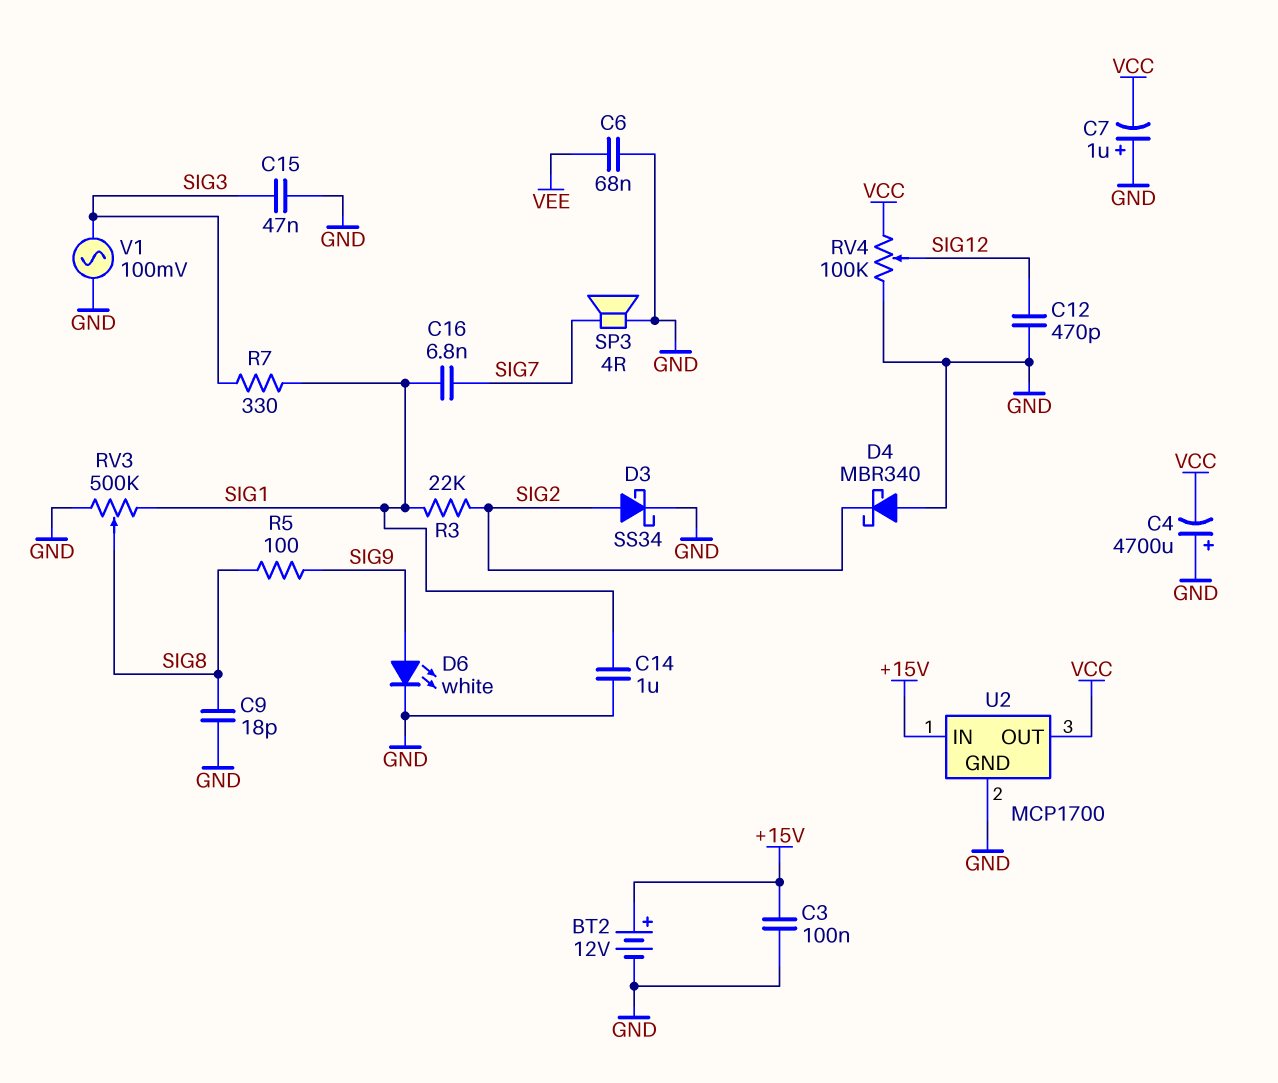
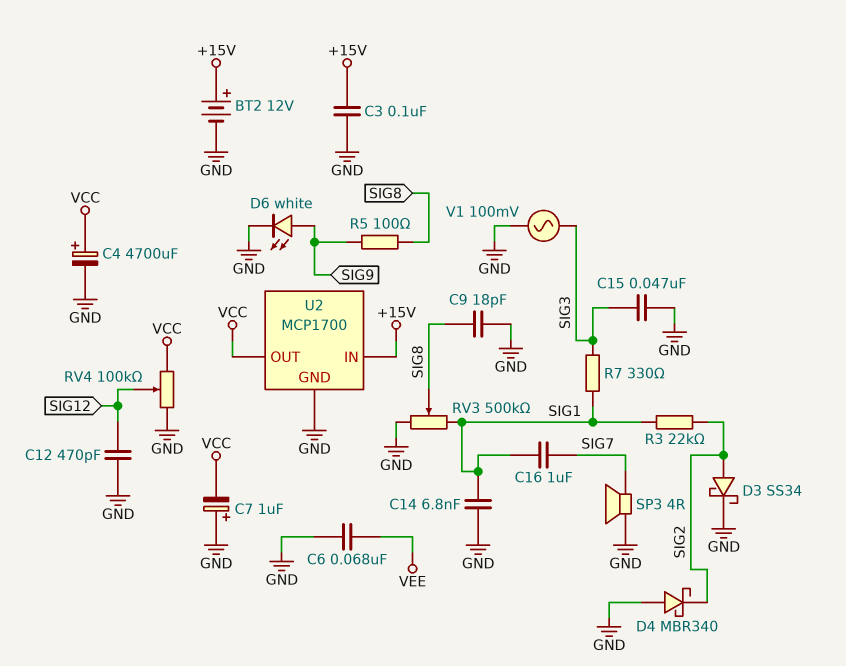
C4: 4700uF (plus GND, minus VCC) -> 4700uF (plus VCC, minus GND)
C14: 1uF (GND, SIG1) -> 6.8nF (GND, SIG1)
C16: 6.8nF (SIG1, SIG7) -> 1uF (SIG1, SIG7)

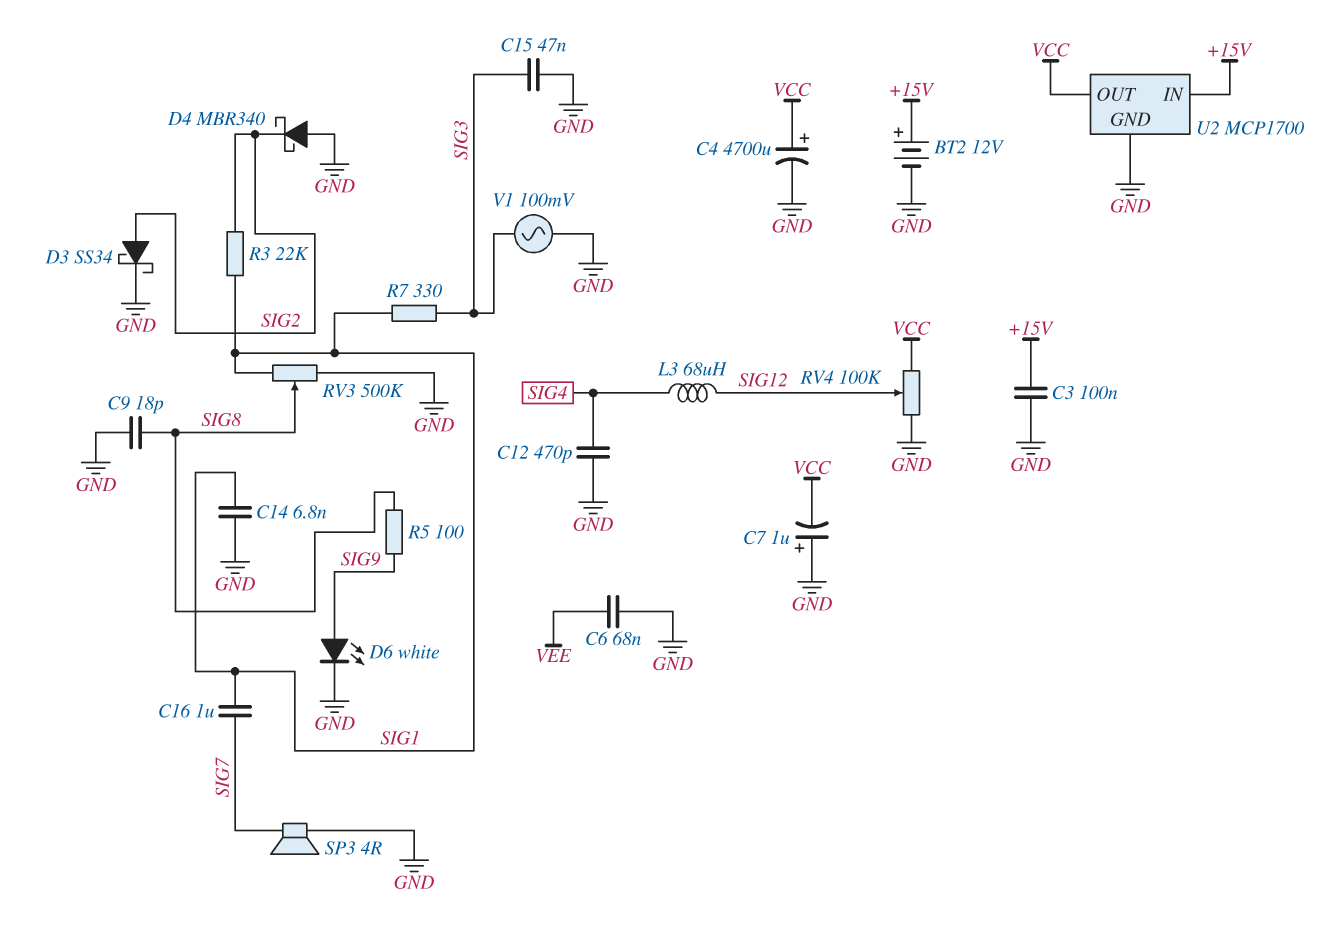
C12: 470pF (GND, SIG12) -> 470pF (GND, SIG4)
L3: none -> 68uH (SIG4, SIG12)

